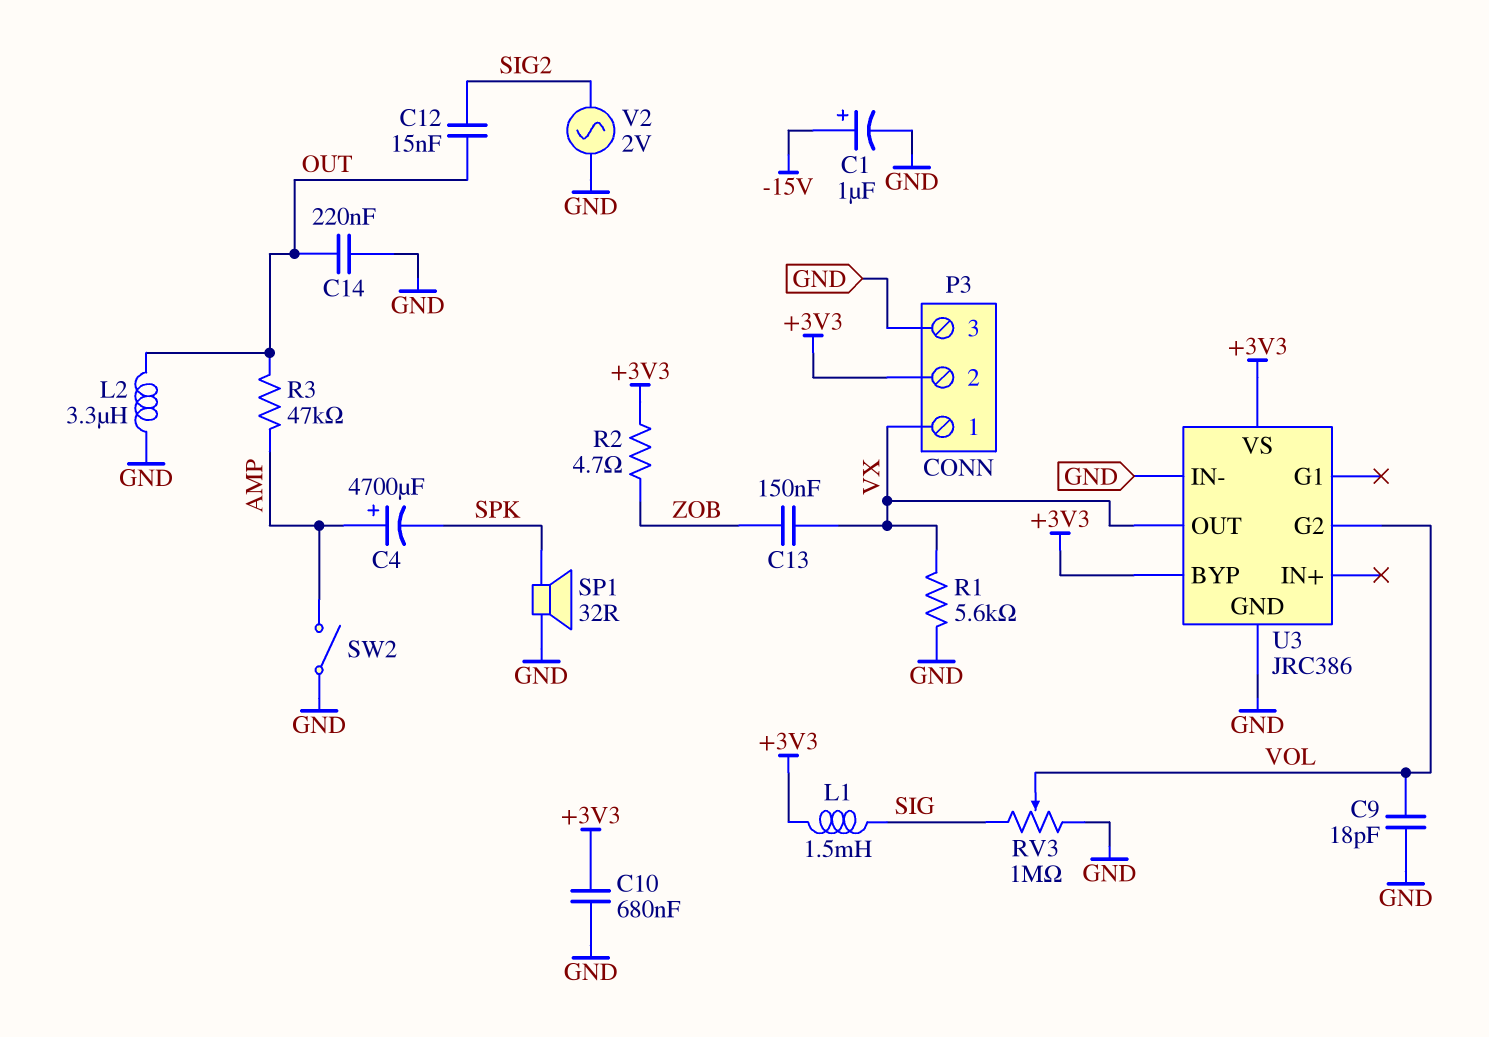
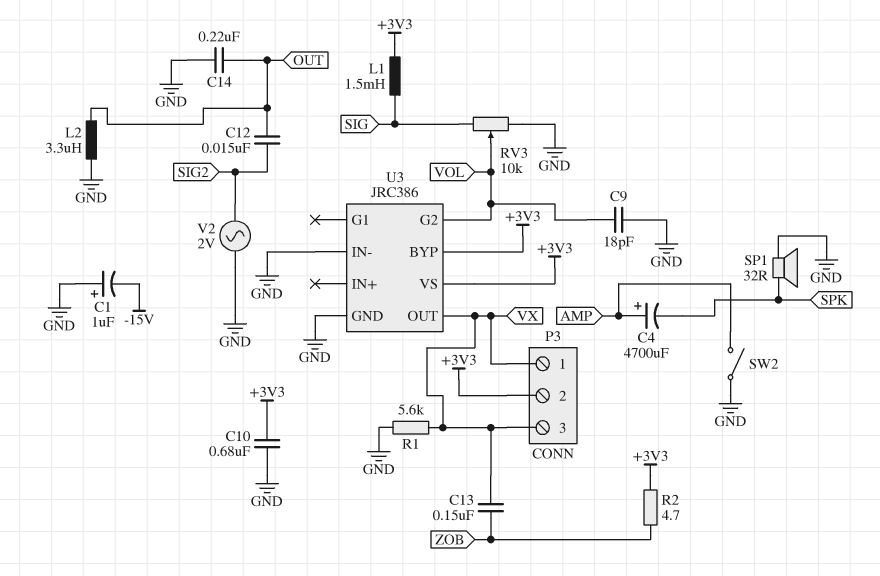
C1: 1uF (plus -15V, minus GND) -> 1uF (plus GND, minus -15V)
P3 pin 3: GND -> VX
R3: 47k (AMP, OUT) -> none
RV3: 1M (GND, SIG, wiper VOL) -> 10k (GND, SIG, wiper VOL)

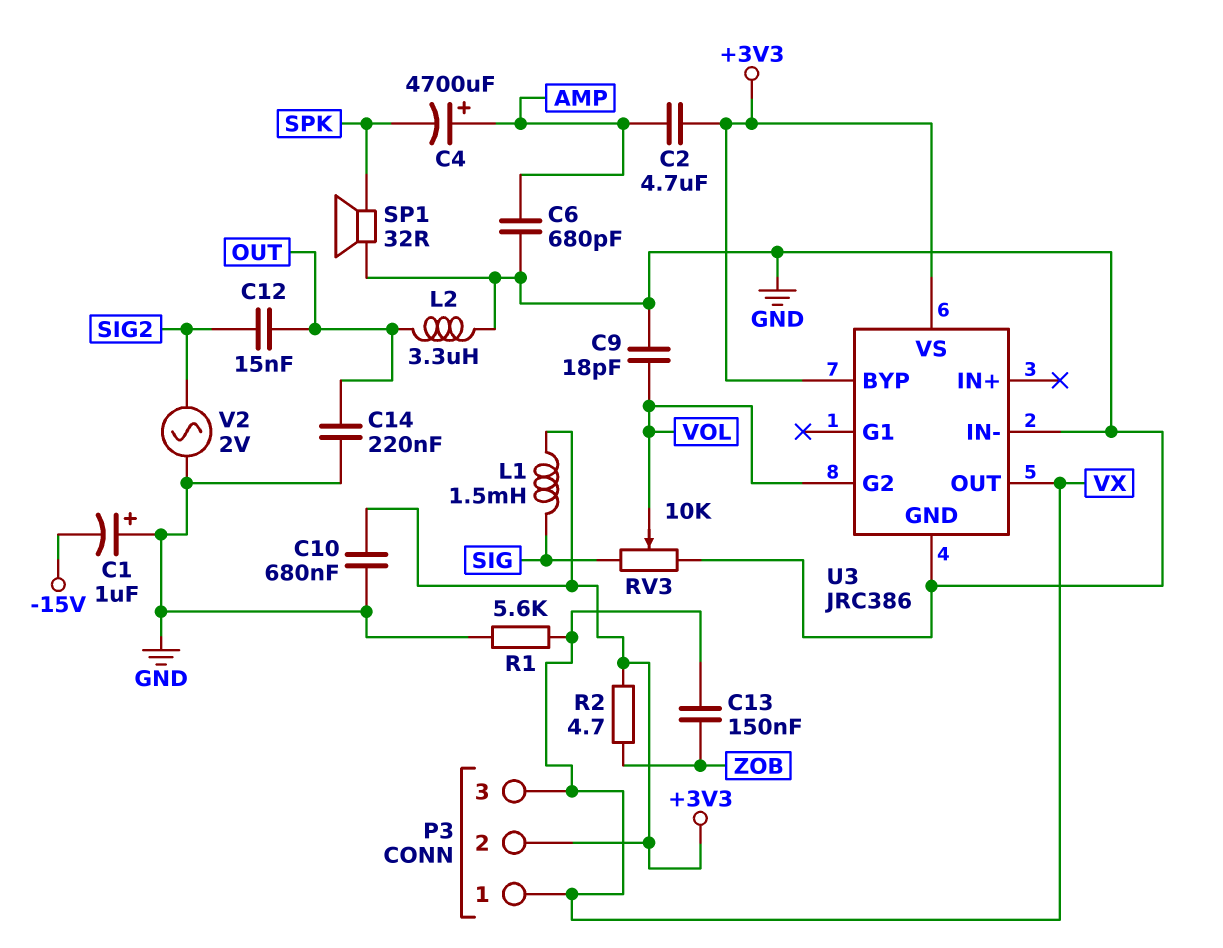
C2: none -> 4.7uF (+3V3, AMP)
C6: none -> 680pF (AMP, GND)
SW2: switch (AMP, GND) -> none

